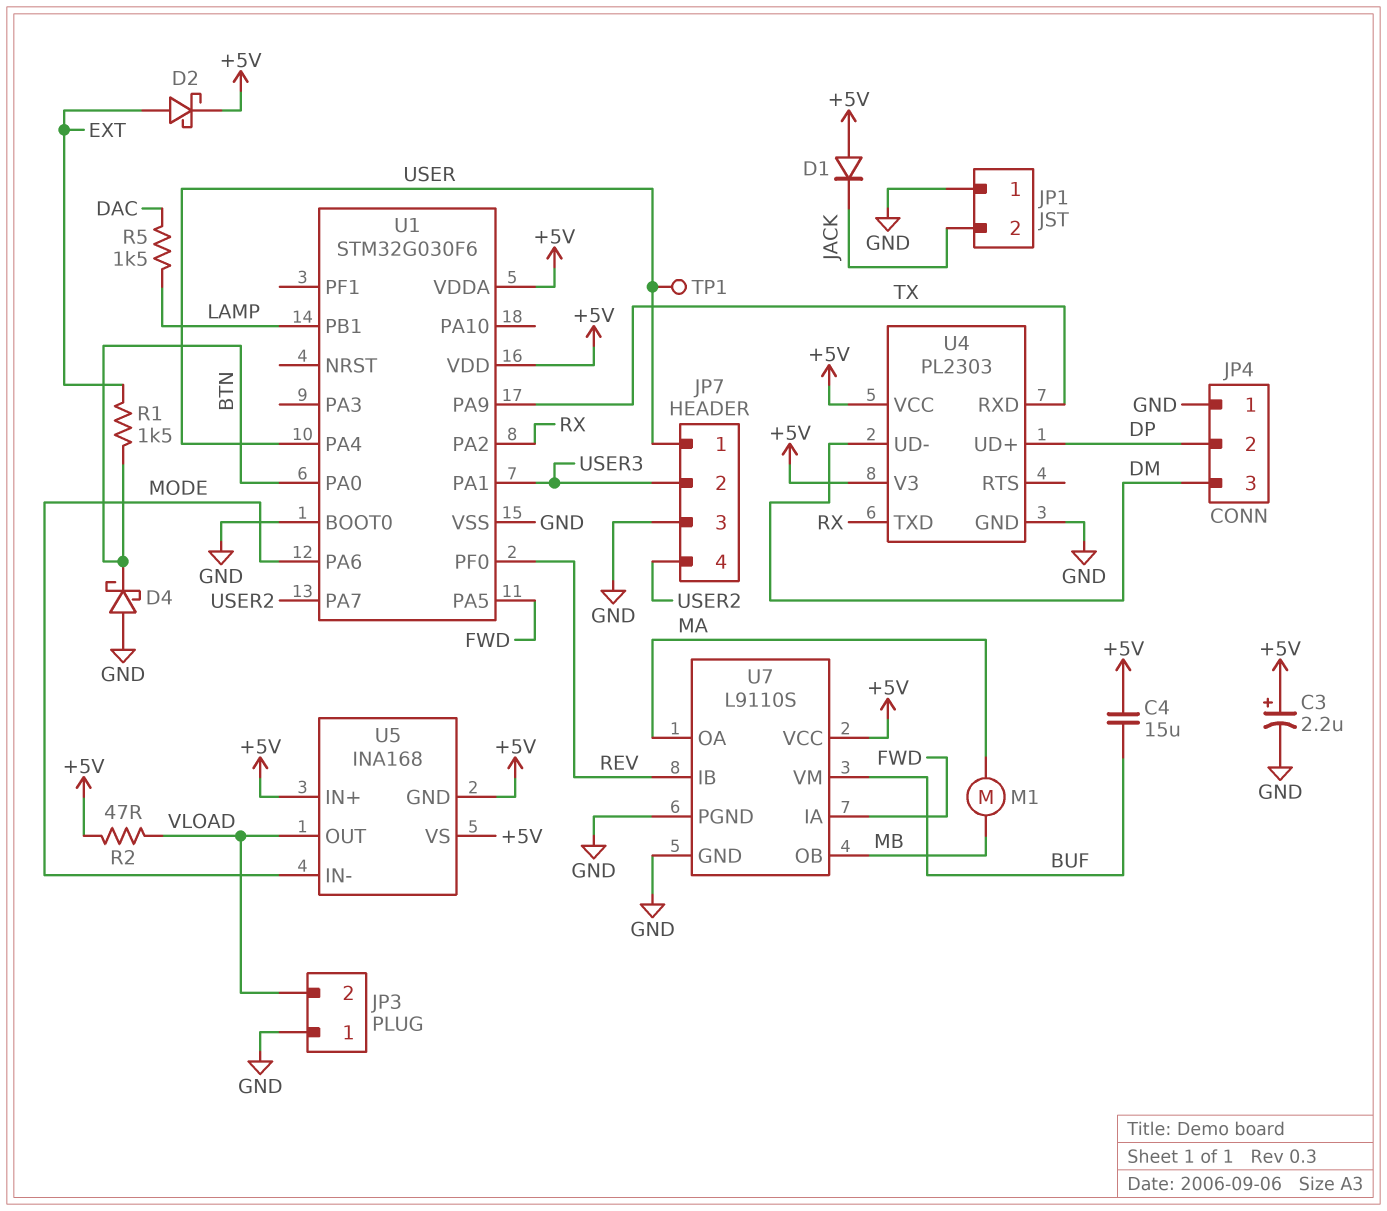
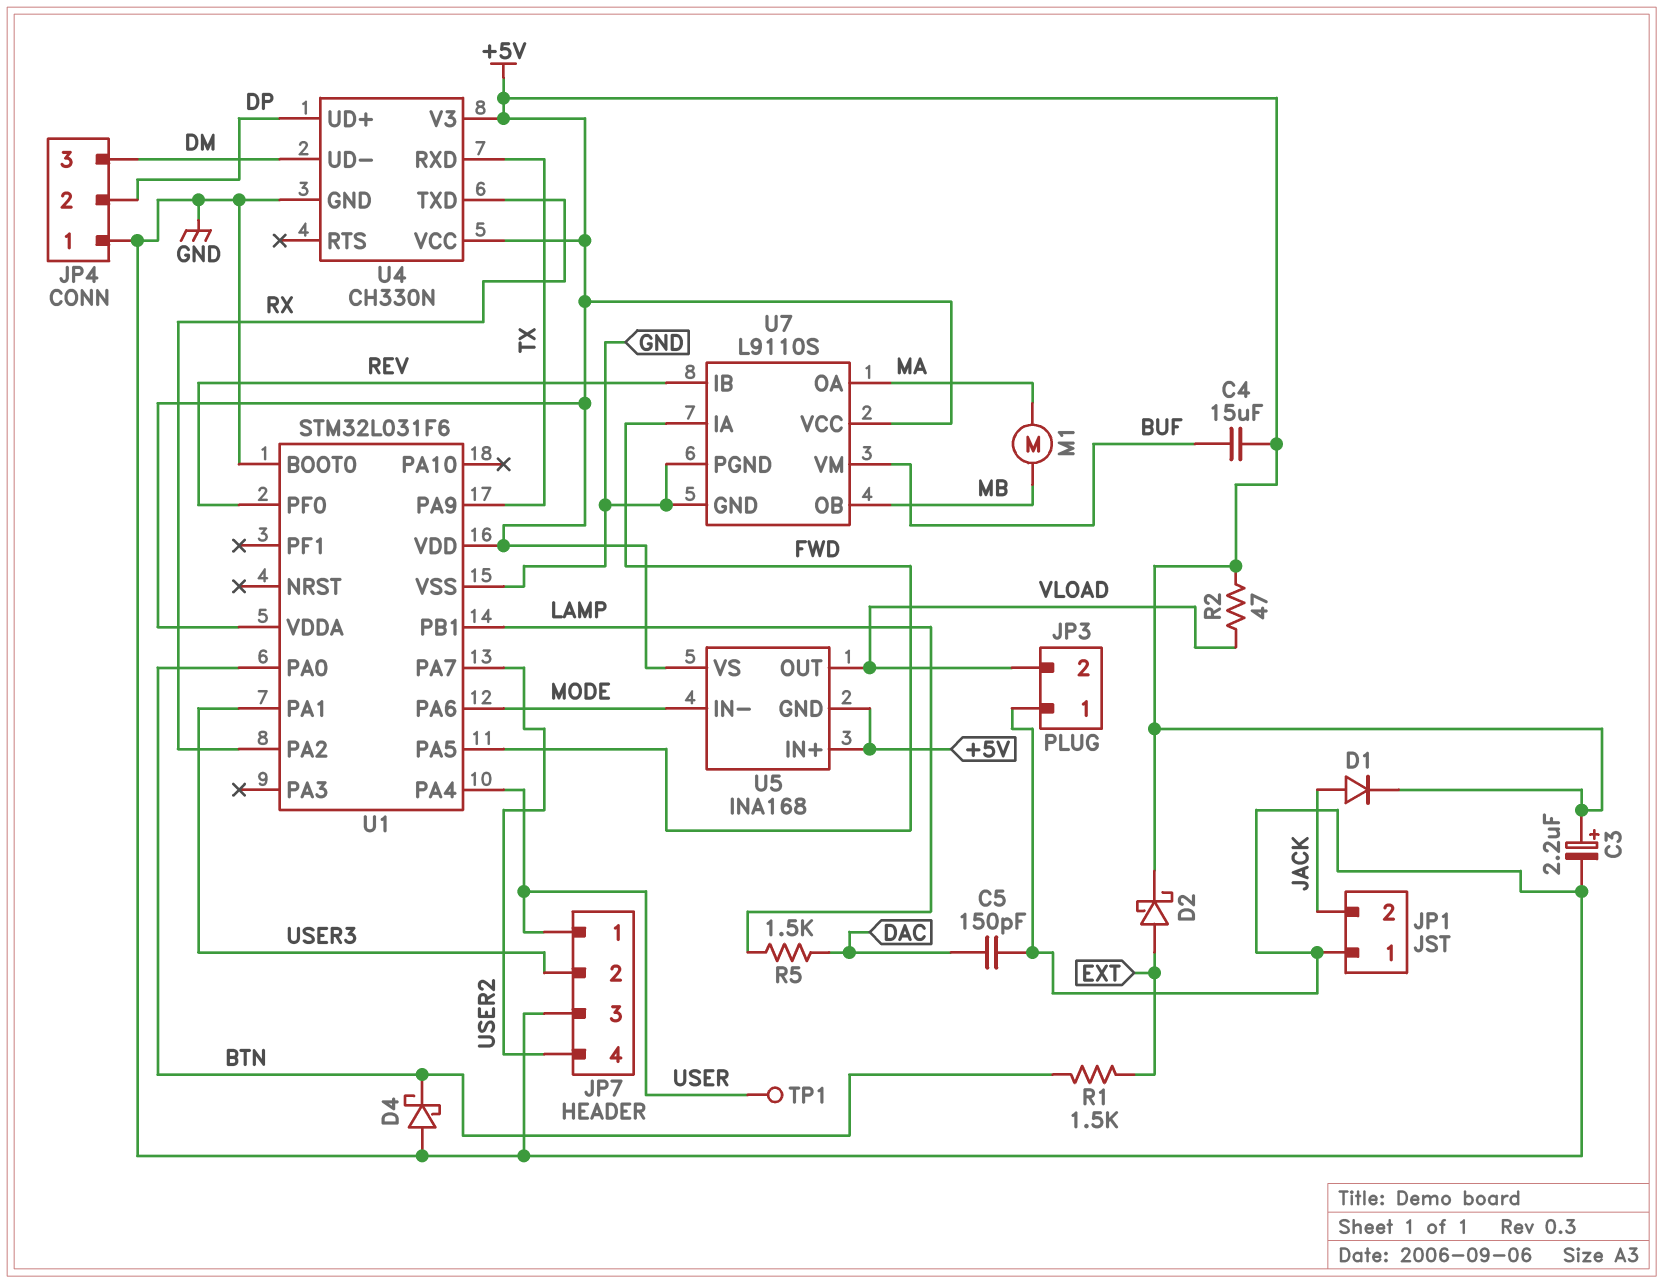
C5: none -> 150pF (DAC, GND)
D1: diode (A +5V, K JACK) -> diode (A JACK, K +5V)
U1: STM32G030F6 -> STM32L031F6
U4: PL2303 -> CH330N

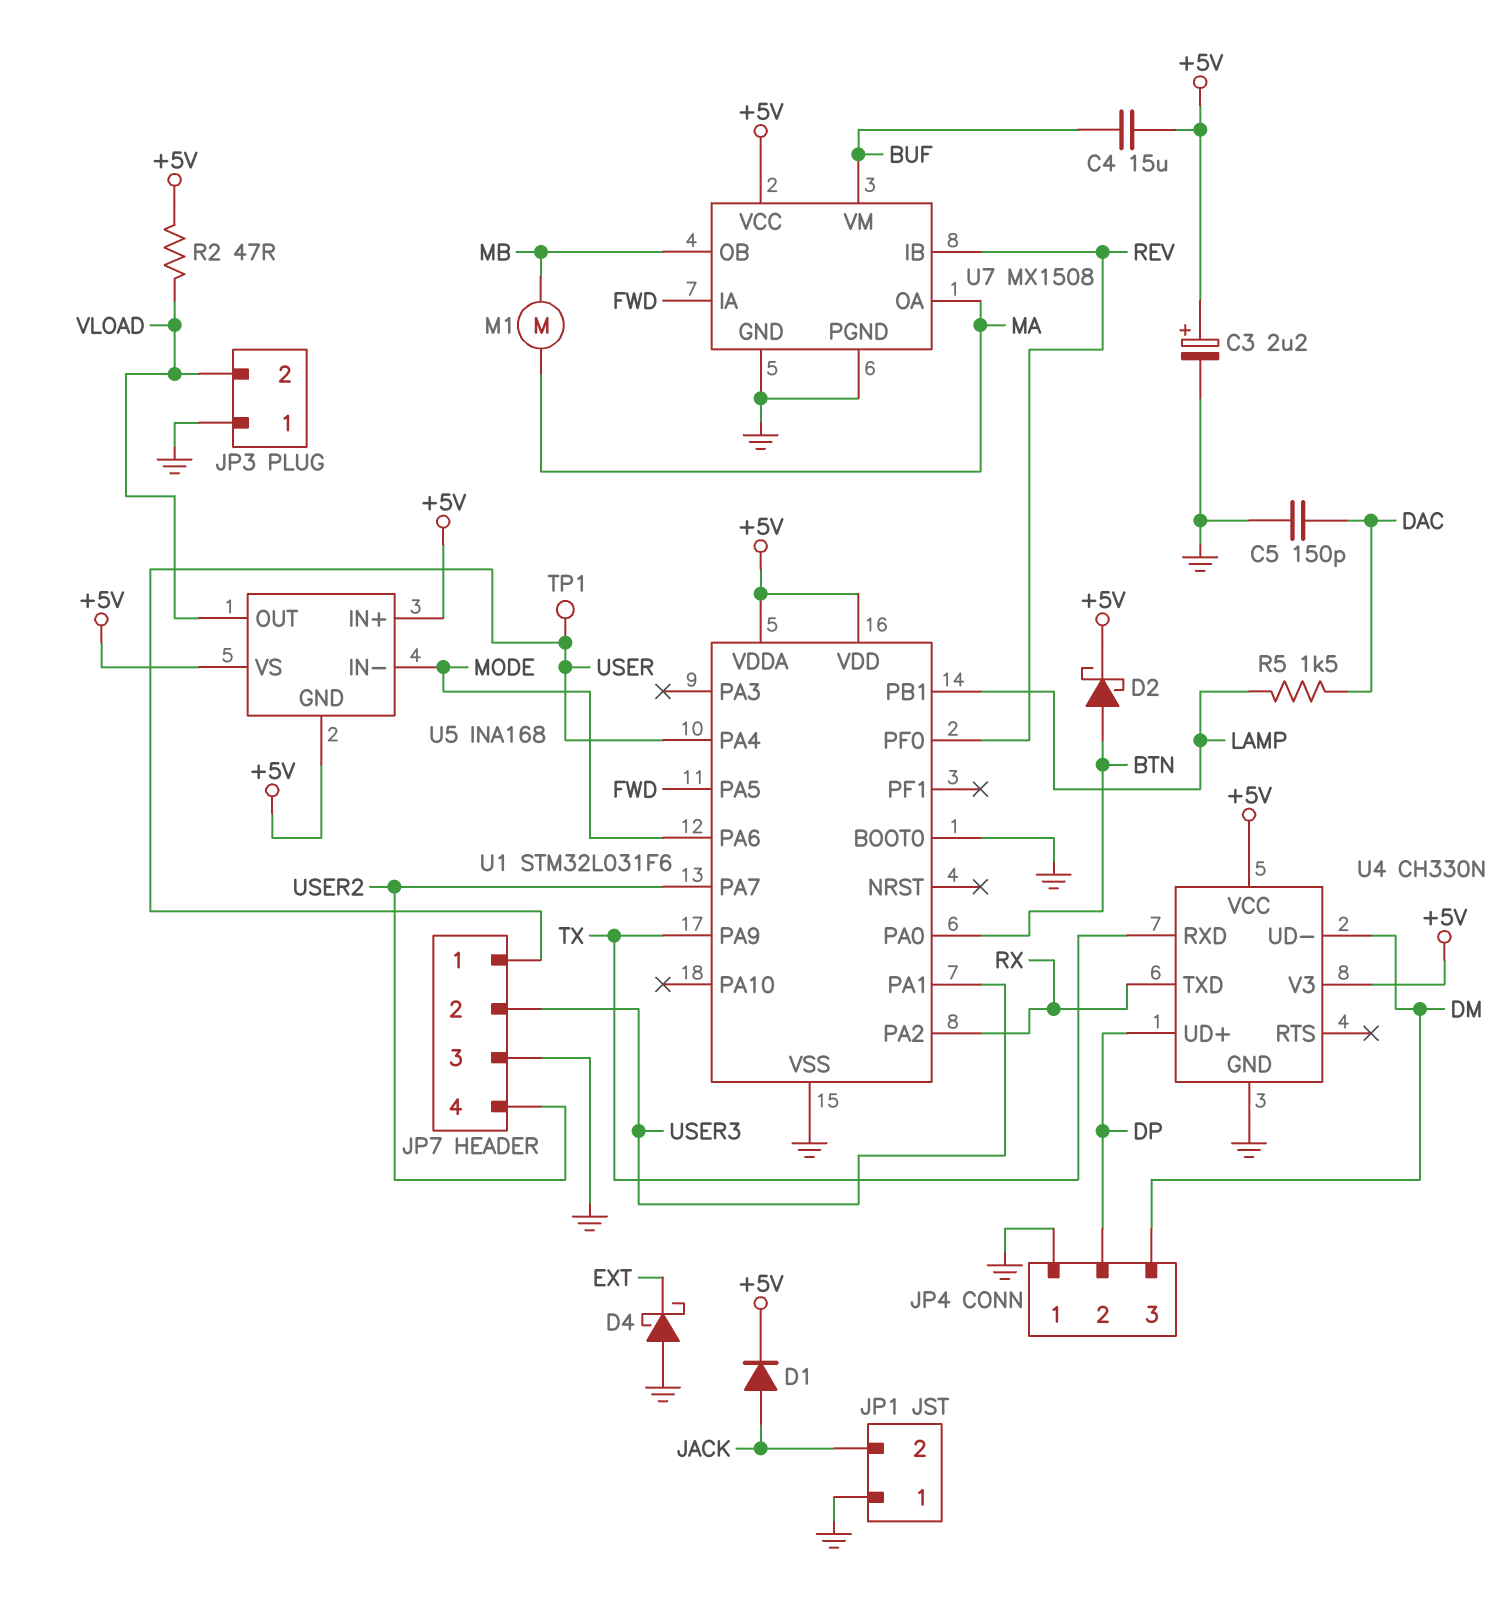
D2: schottky (A EXT, K +5V) -> schottky (A BTN, K +5V)
D4: schottky (A GND, K BTN) -> schottky (A GND, K EXT)
R1: 1.5k (BTN, EXT) -> none
U7: L9110S -> MX1508

